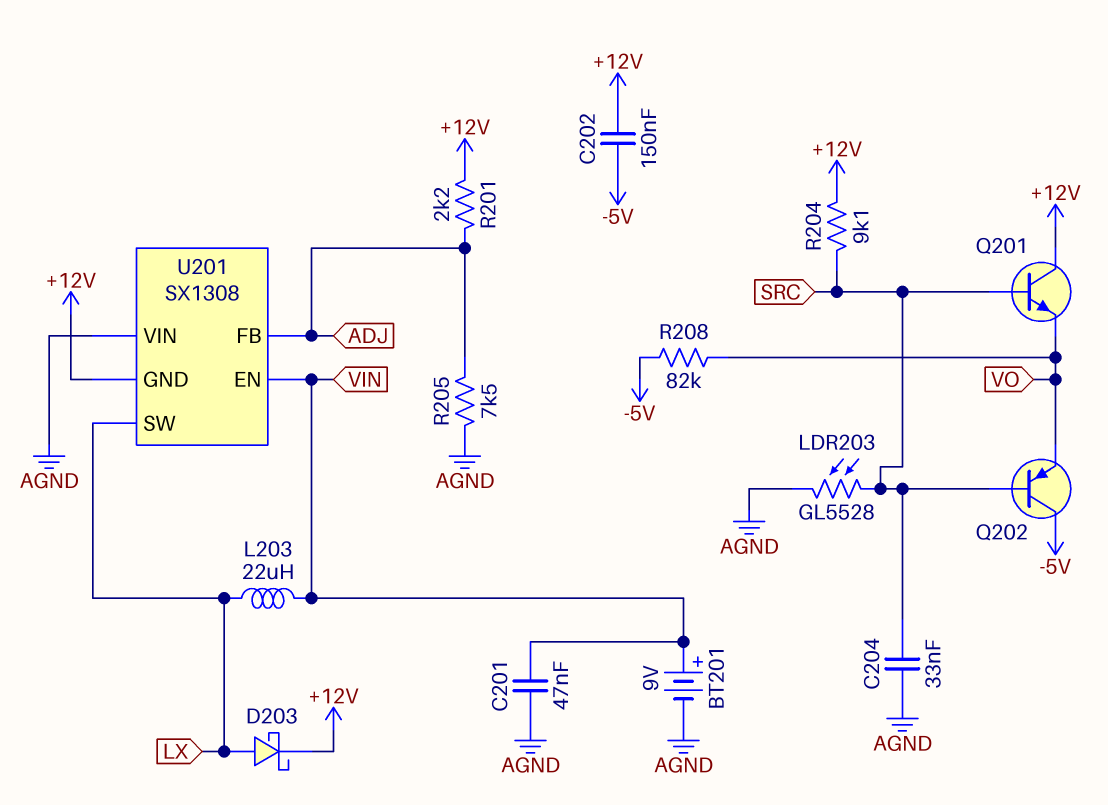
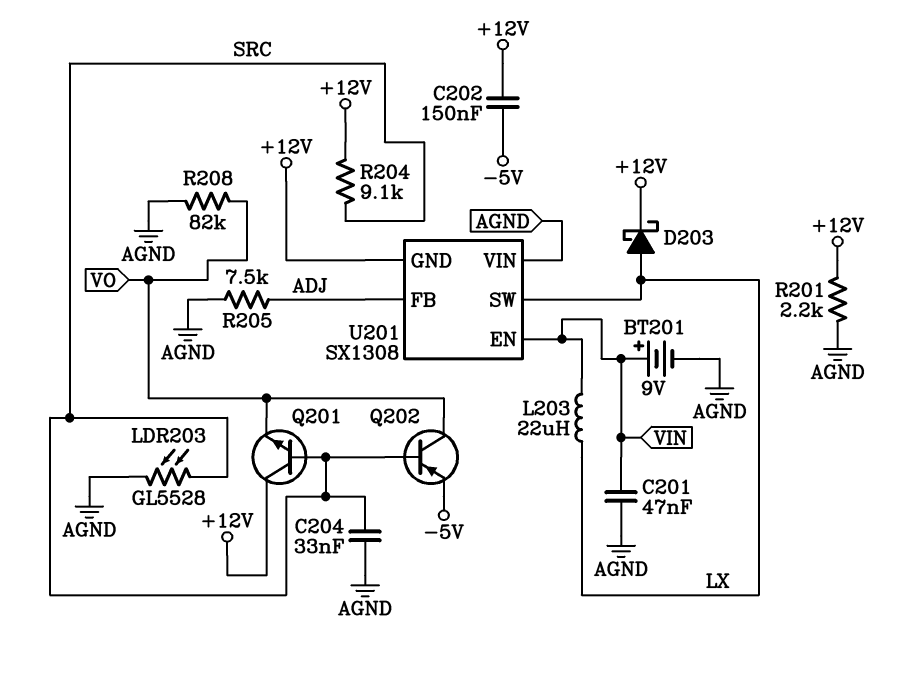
Q202: PNP (B SRC, C -5V, E VO) -> PNP (B SRC, C VO, E -5V)
R201: 2.2k (+12V, ADJ) -> 2.2k (+12V, AGND)
R208: 82k (-5V, VO) -> 82k (AGND, VO)

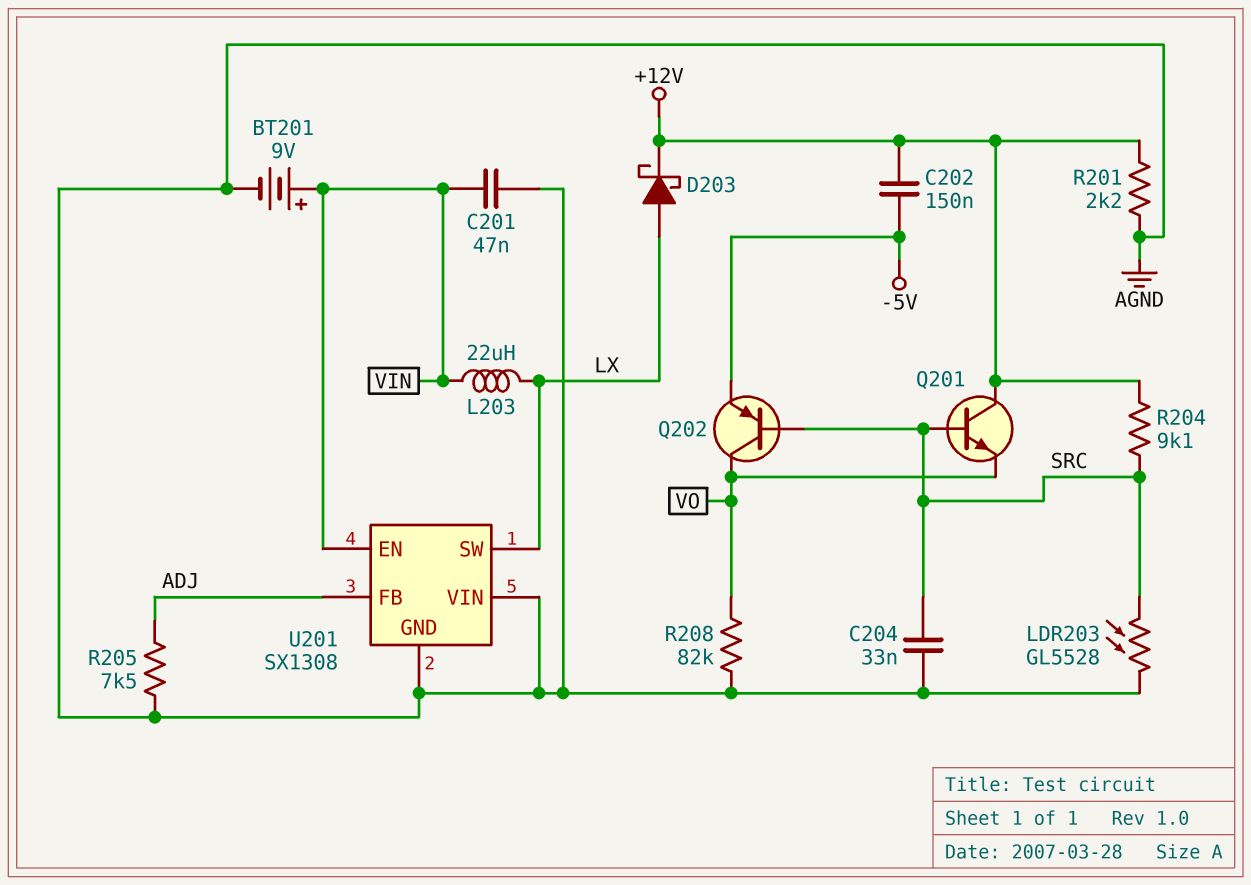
U201 pin GND: +12V -> AGND

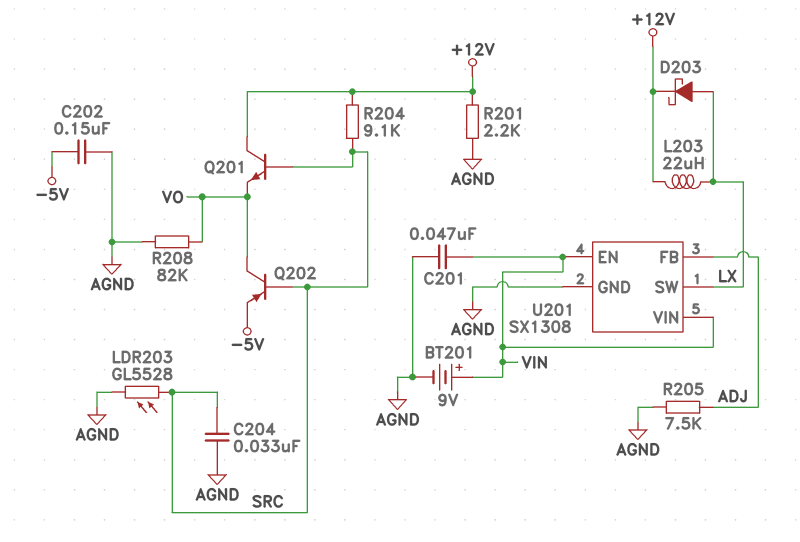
C202: 150nF (+12V, -5V) -> 150nF (-5V, AGND)
L203: 22uH (LX, VIN) -> 22uH (+12V, LX)
U201 pin VIN: AGND -> VIN

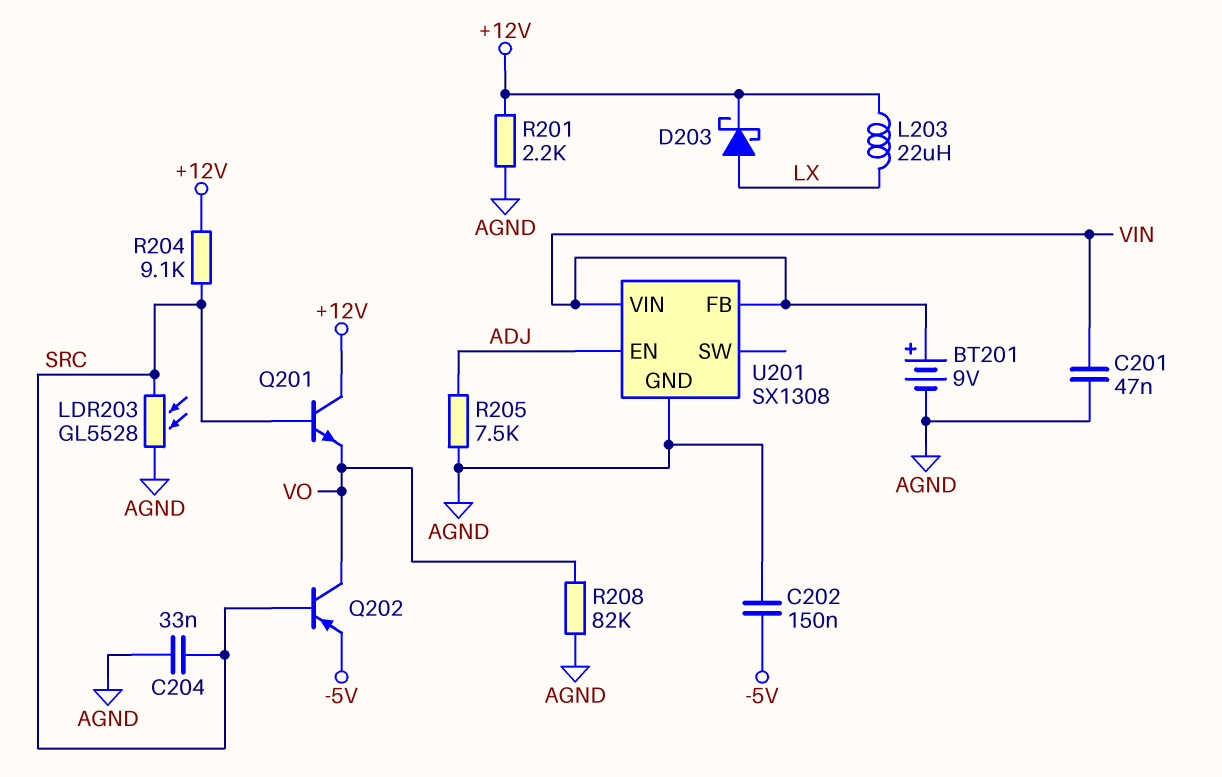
U201 pin EN: VIN -> ADJ
U201 pin FB: ADJ -> VIN
U201 pin SW: LX -> none

